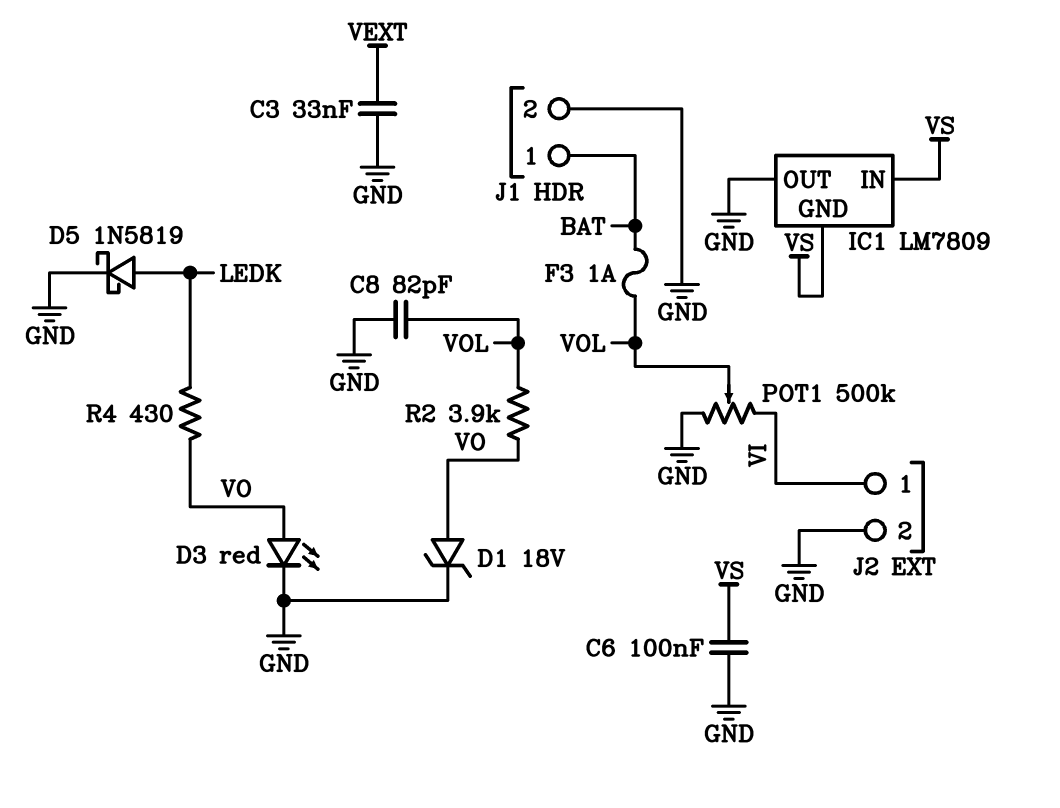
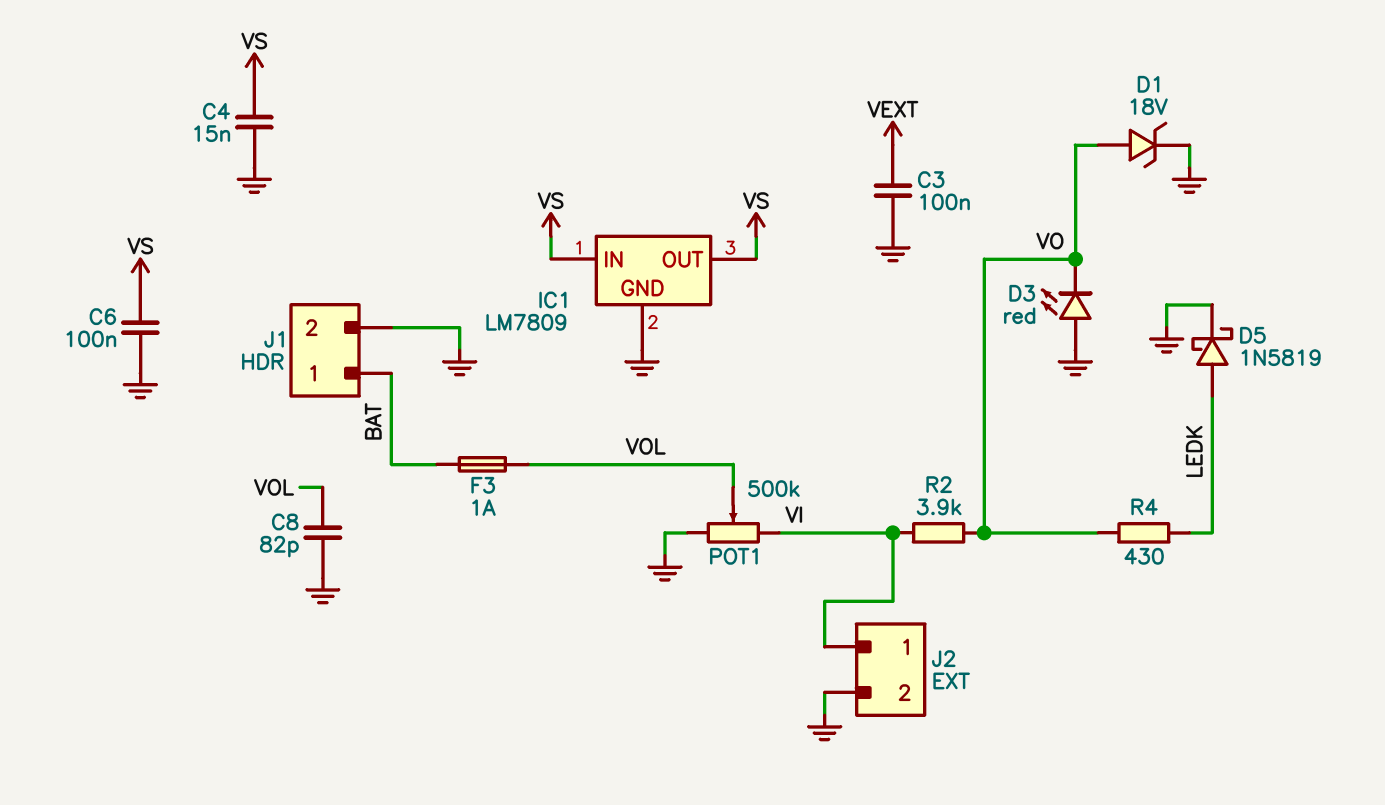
C3: 33nF (GND, VEXT) -> 100nF (GND, VEXT)
C4: none -> 15nF (GND, VS)
D3: LED red (A VO, K GND) -> LED red (A GND, K VO)
IC1 pin GND: VS -> GND
IC1 pin OUT: GND -> VS
R2: 3.9k (VO, VOL) -> 3.9k (VI, VO)

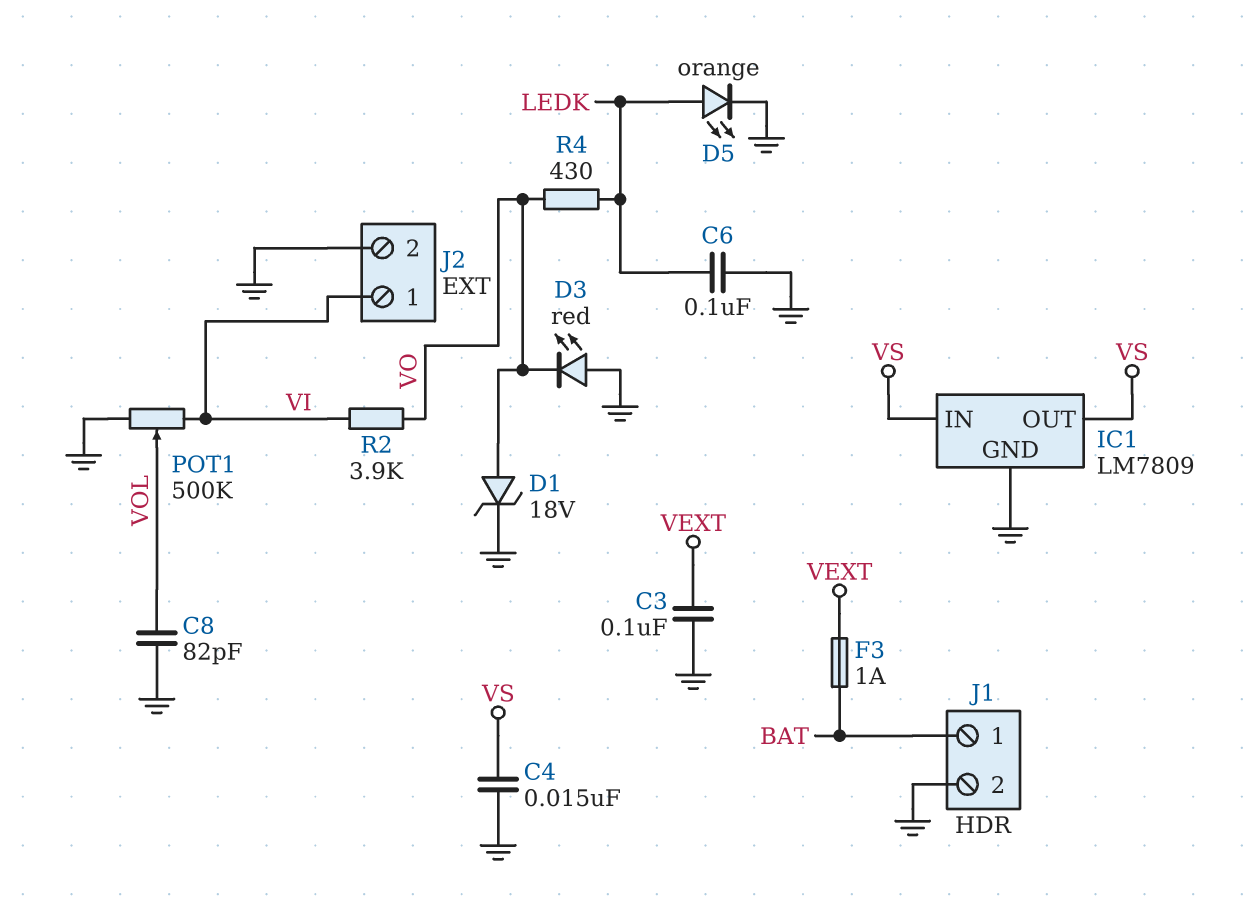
C6: 100nF (GND, VS) -> 100nF (GND, LEDK)
D5: schottky 1N5819 (A LEDK, K GND) -> LED orange (A LEDK, K GND)
F3: 1A (BAT, VOL) -> 1A (BAT, VEXT)

